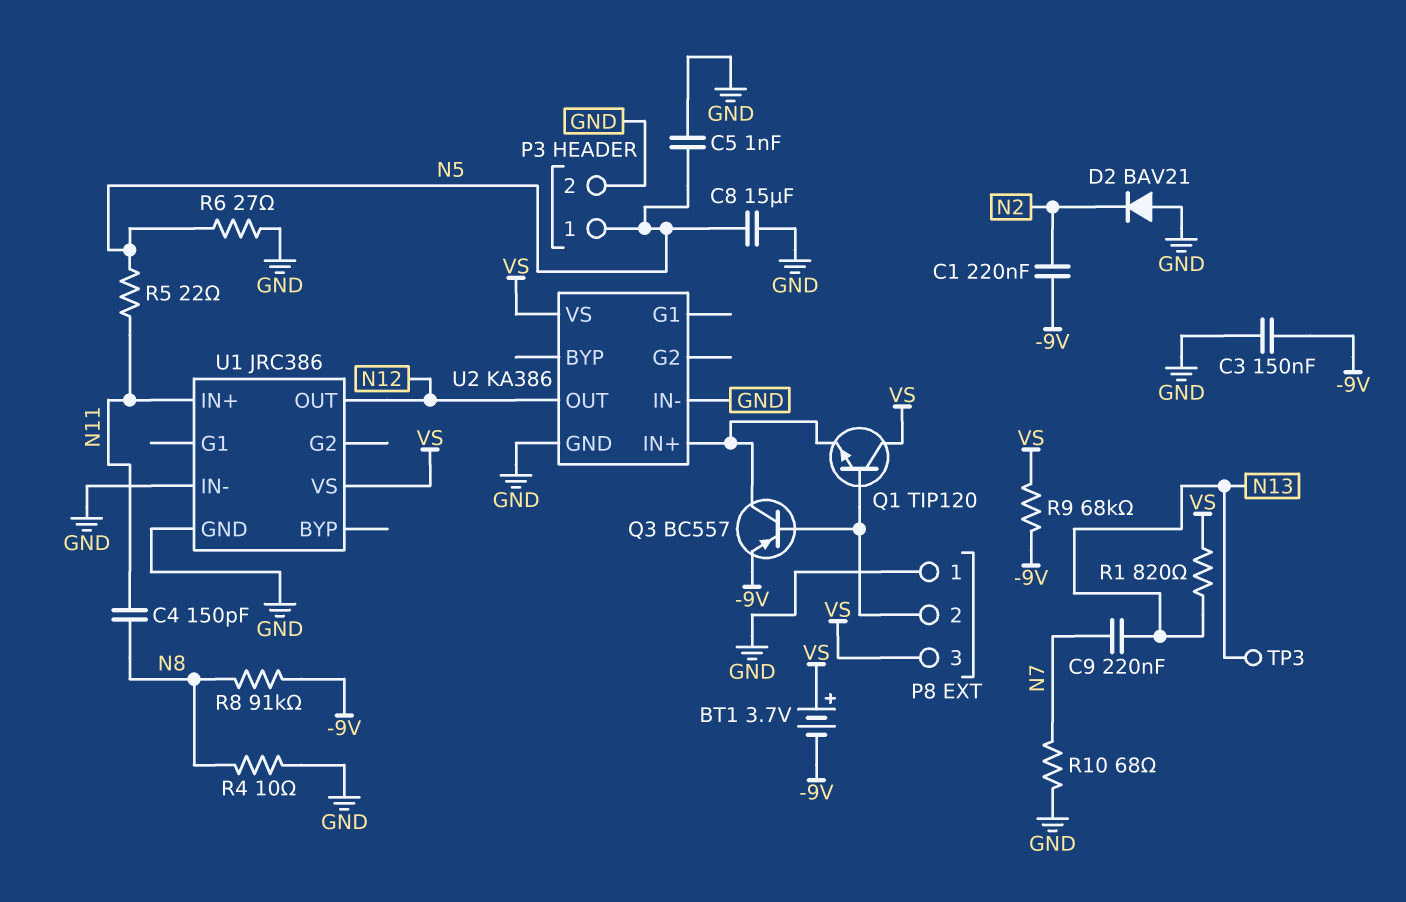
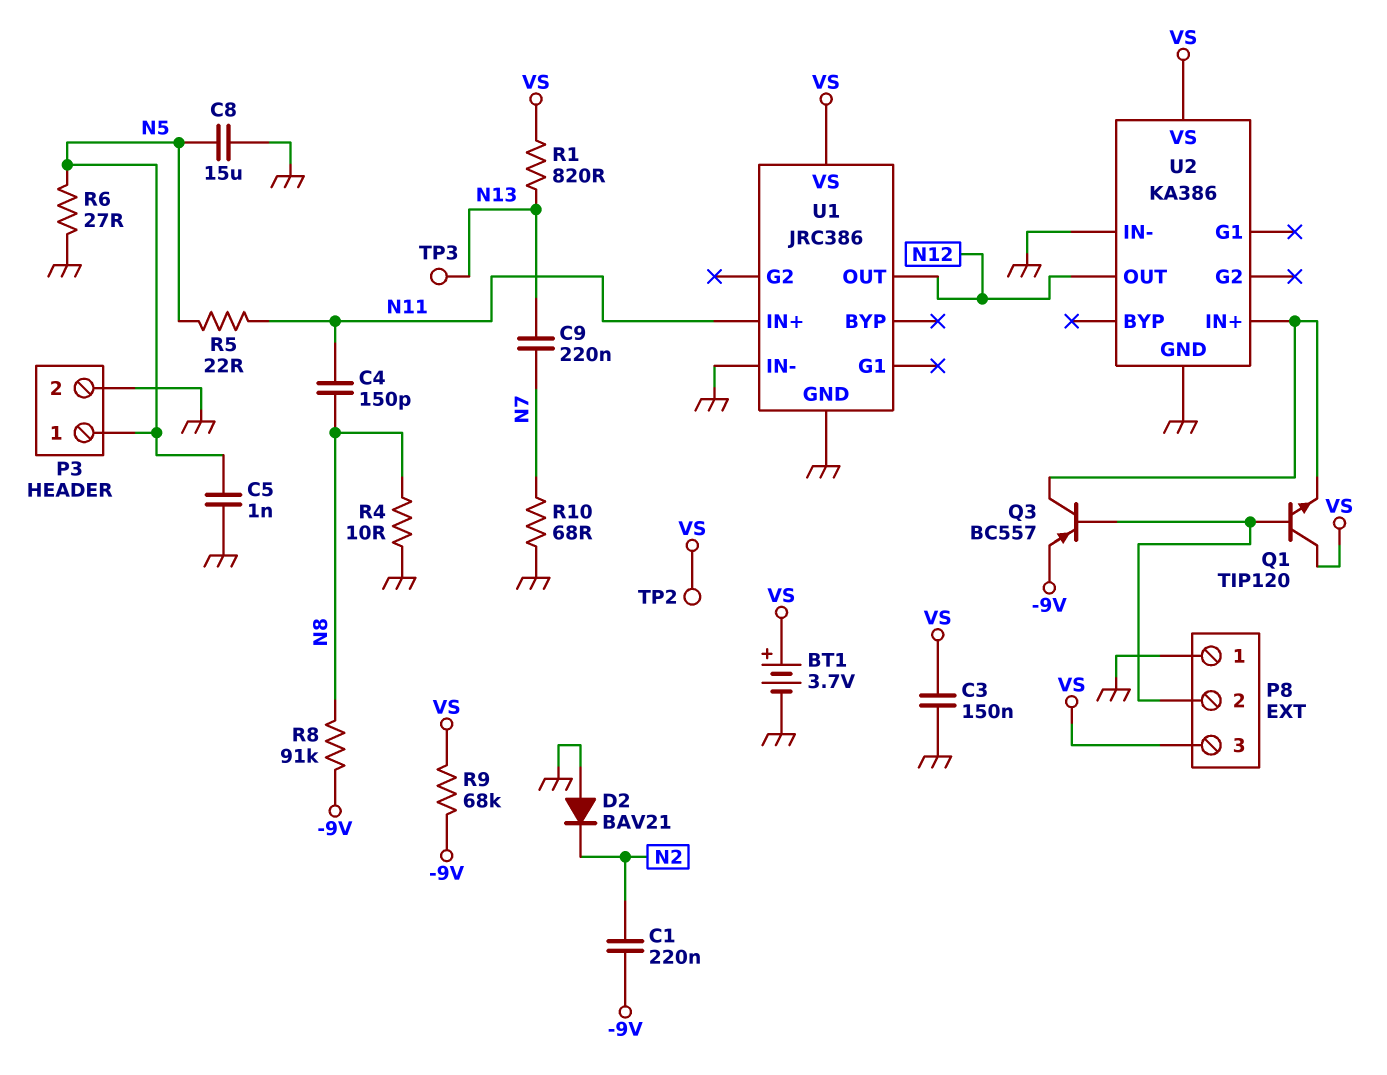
BT1: 3.7V (plus VS, minus -9V) -> 3.7V (plus VS, minus GND)
C3: 150nF (-9V, GND) -> 150nF (GND, VS)
TP2: none -> test point (VS)

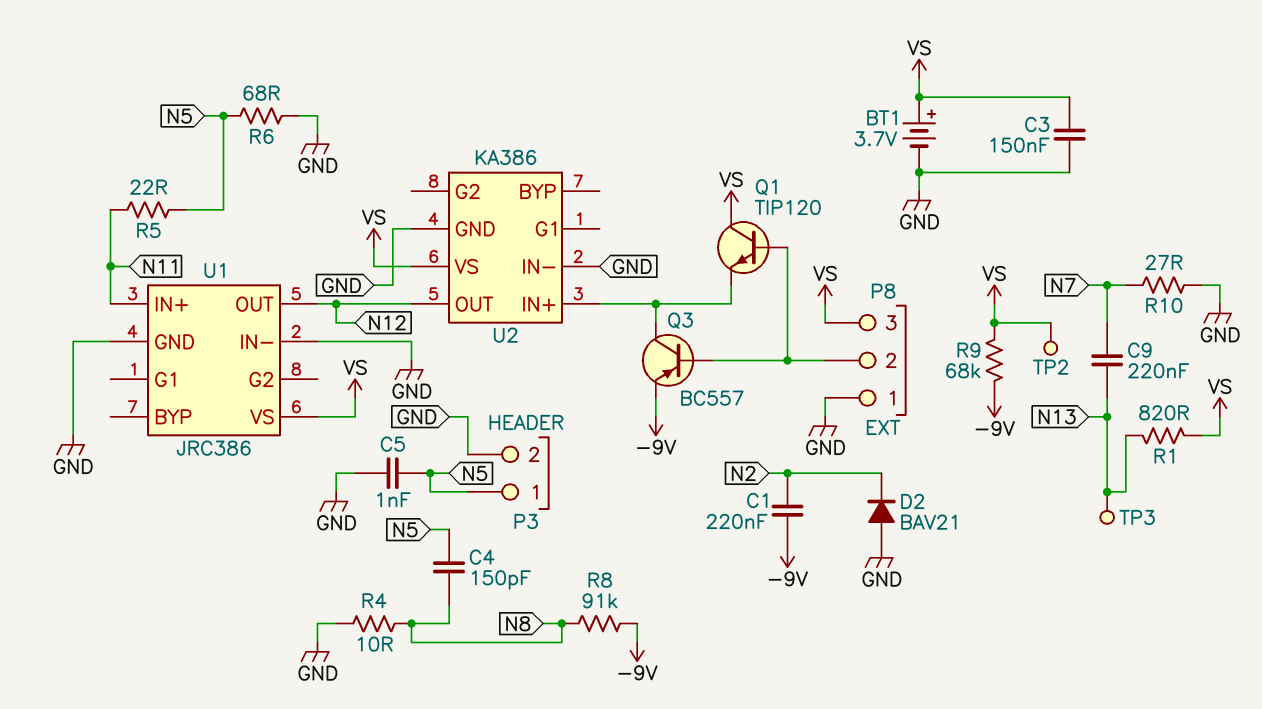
C4: 150pF (N8, N11) -> 150pF (N5, N8)
C8: 15uF (GND, N5) -> none
R6: 27 (GND, N5) -> 68 (GND, N5)
R10: 68 (GND, N7) -> 27 (GND, N7)

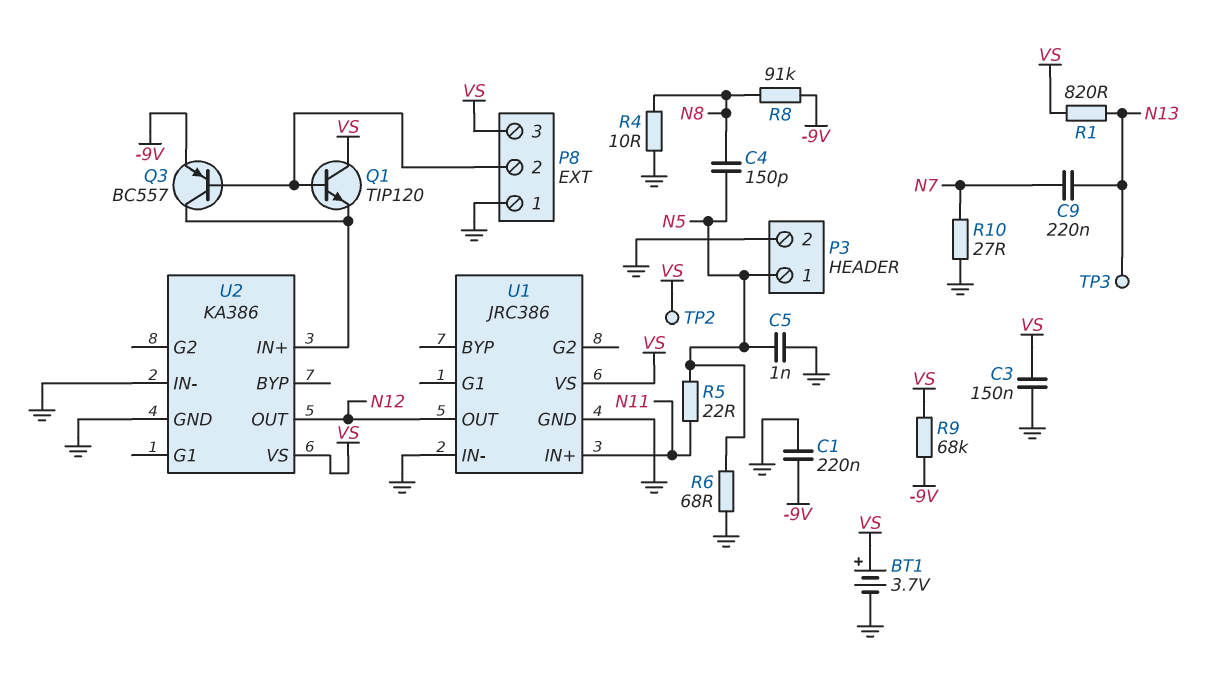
C1: 220nF (-9V, N2) -> 220nF (-9V, GND)
D2: diode BAV21 (A GND, K N2) -> none

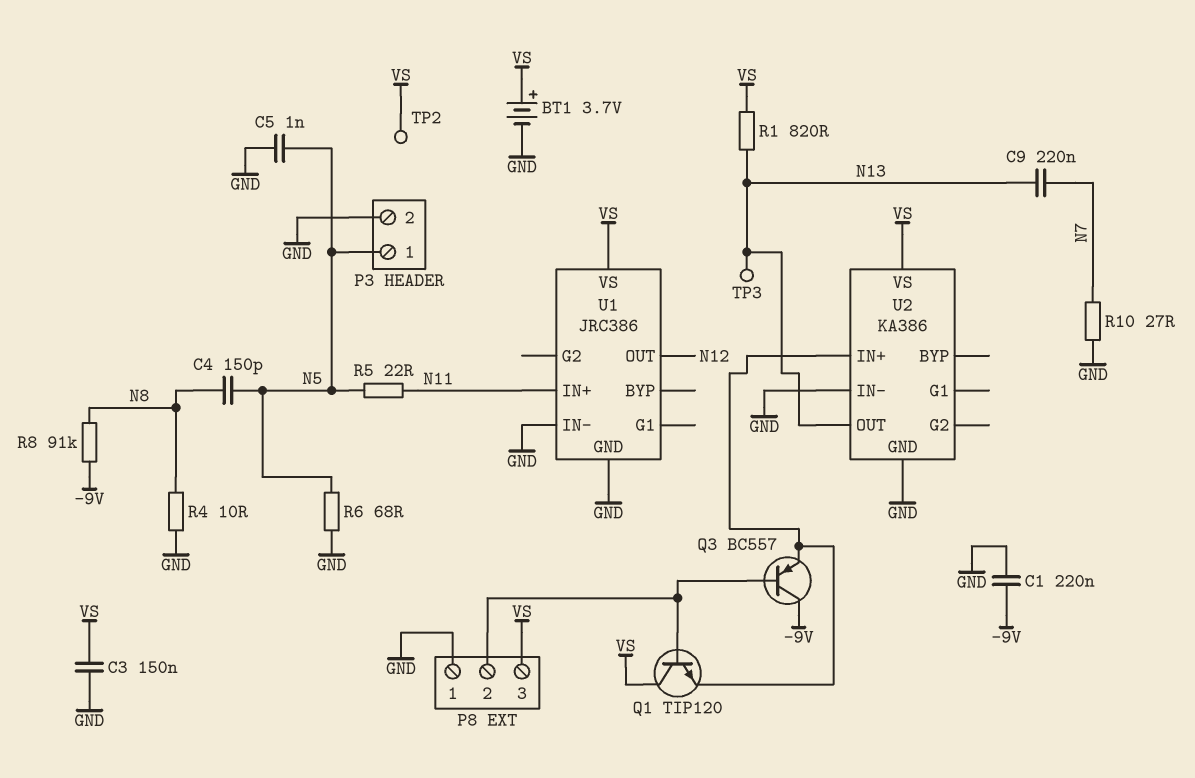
Q3: PNP BC557 (B P8/2, C U2/IN+, E -9V) -> PNP BC557 (B P8/2, C -9V, E U2/IN+)
R9: 68k (-9V, VS) -> none
U2 pin OUT: N12 -> N13

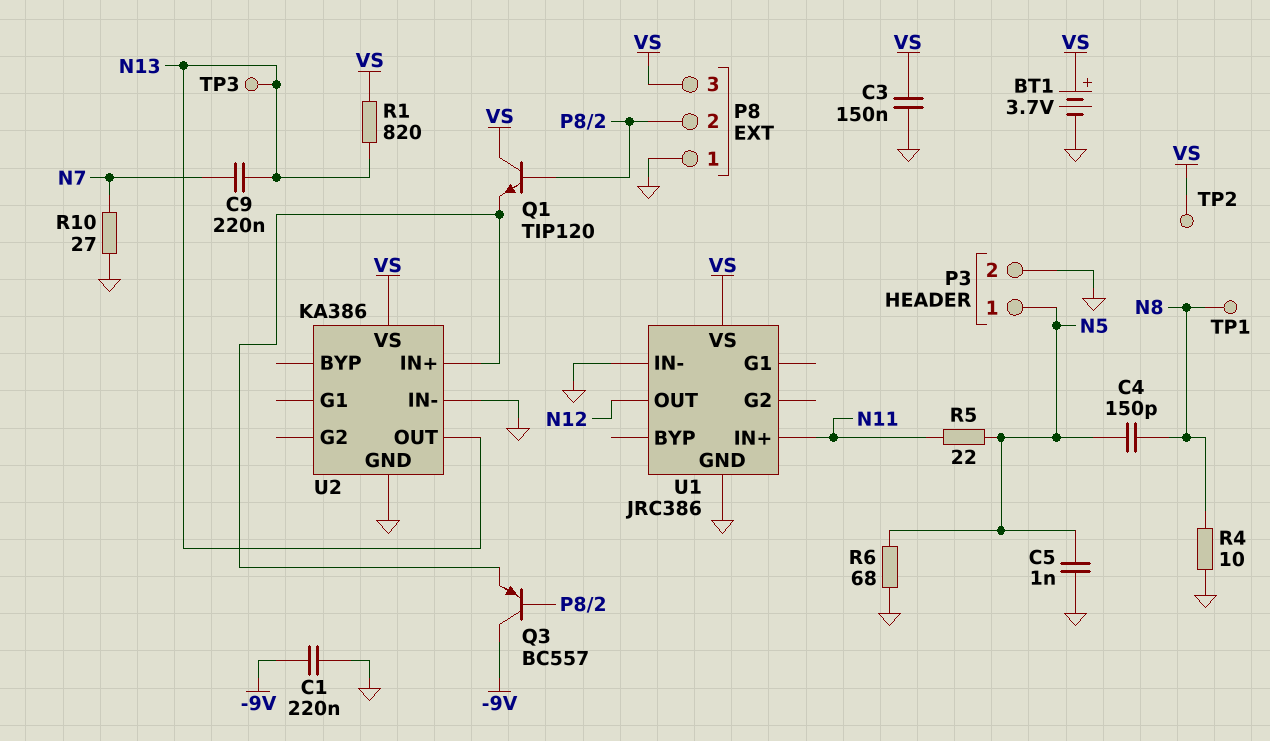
R8: 91k (-9V, N8) -> none
TP1: none -> test point (N8)

